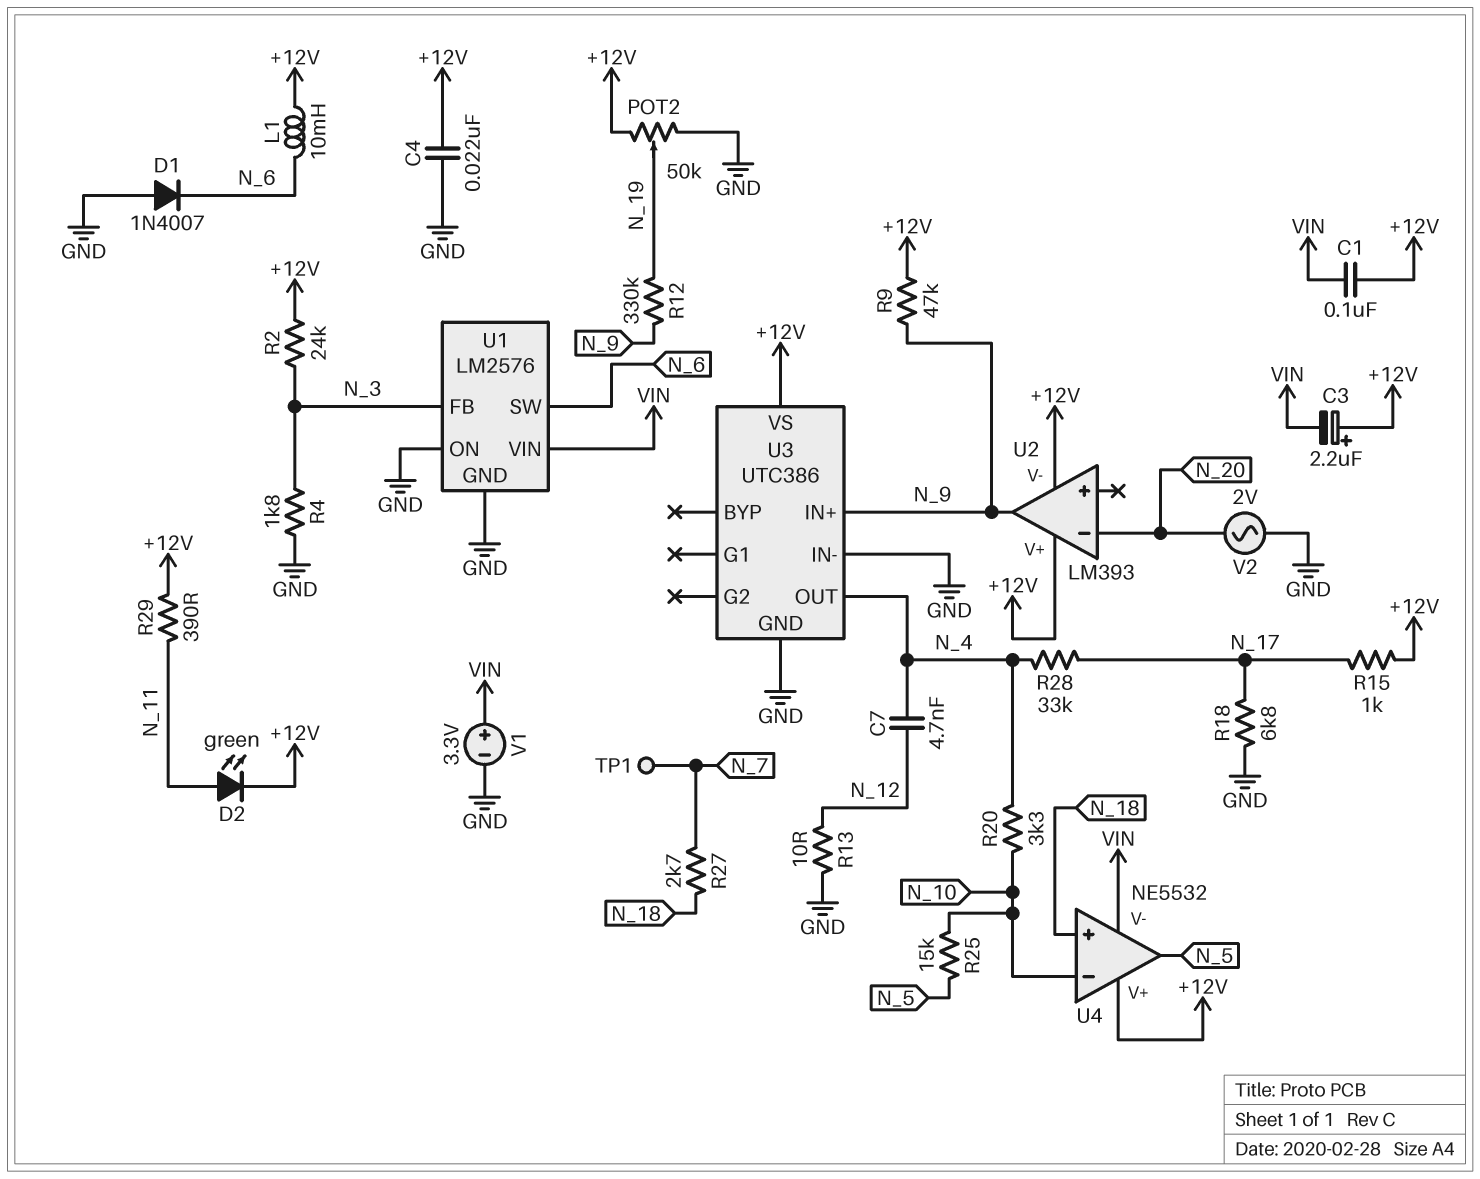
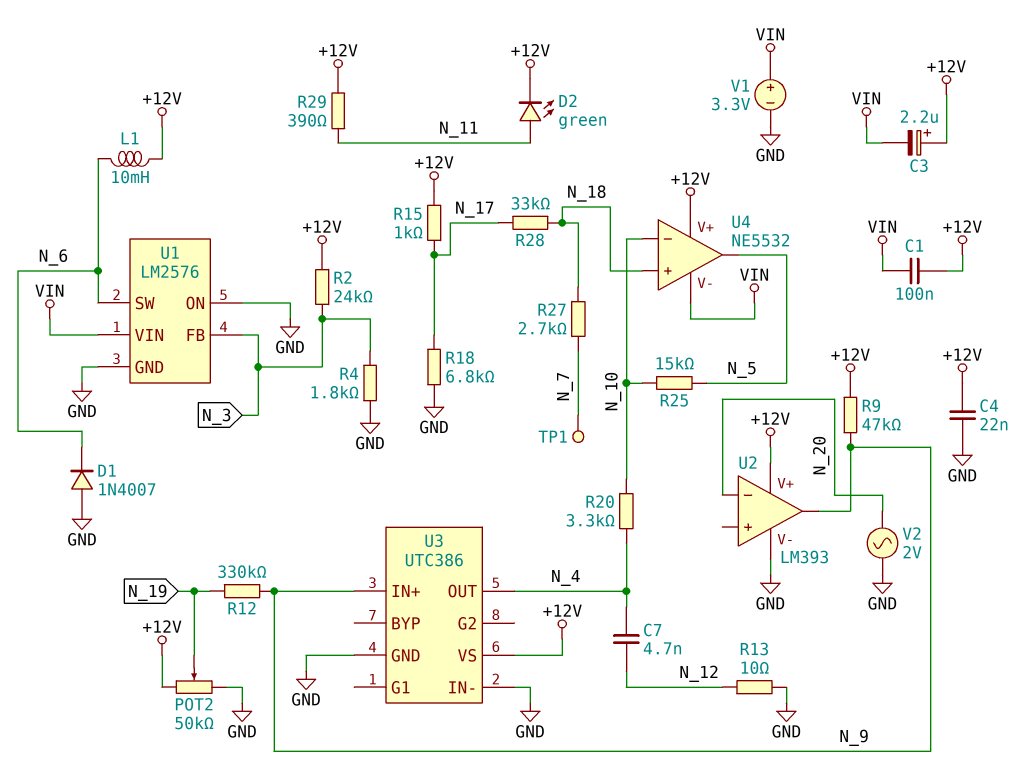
R28: 33k (N_4, N_17) -> 33k (N_17, N_18)
U2 pin V-: +12V -> GND

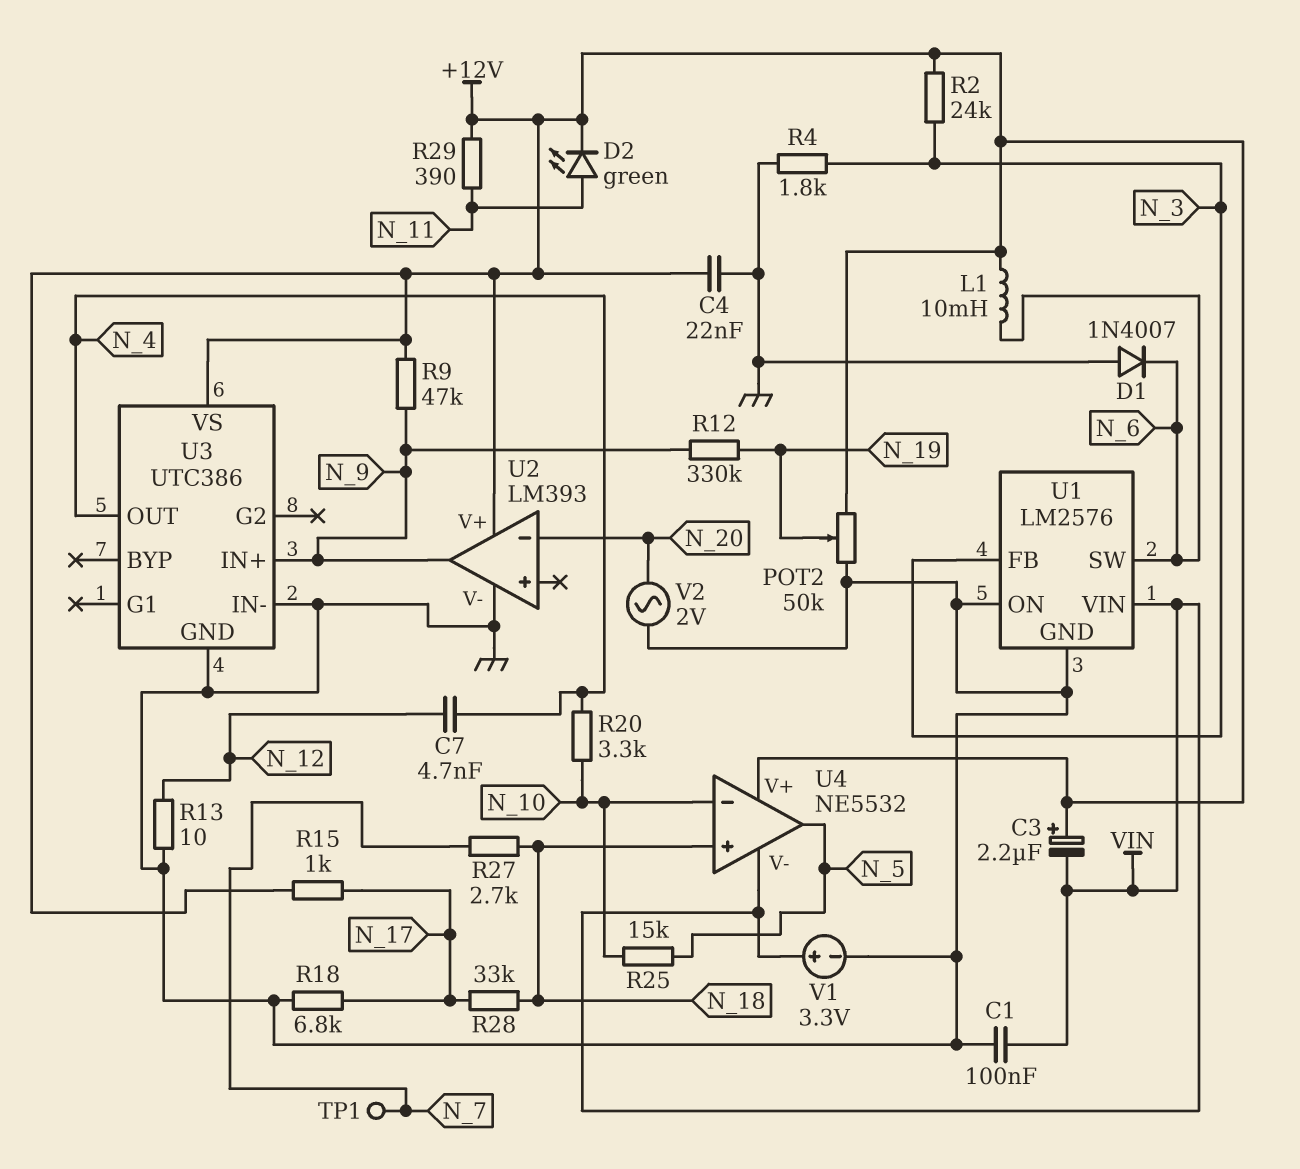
C1: 100nF (+12V, VIN) -> 100nF (GND, VIN)

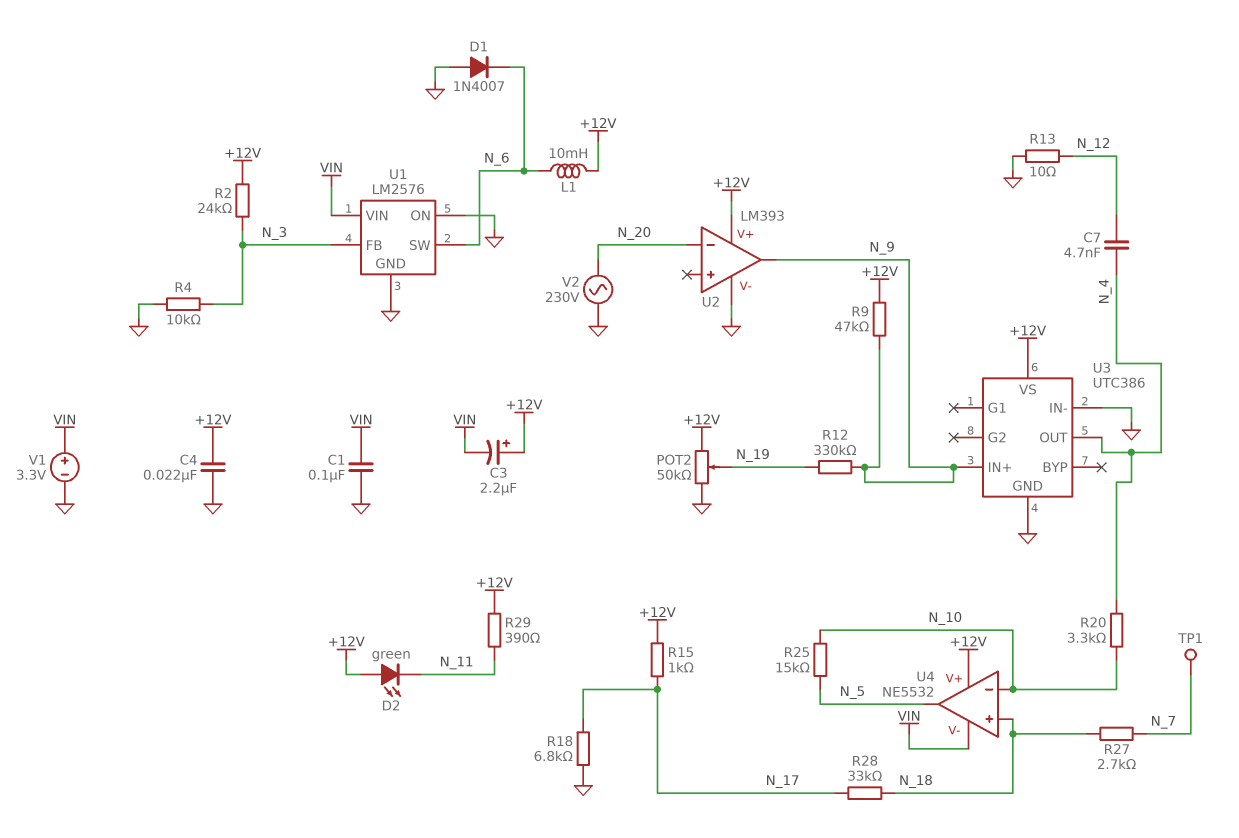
D2: LED green (A N_11, K +12V) -> LED green (A +12V, K N_11)
R4: 1.8k (GND, N_3) -> 10k (GND, N_3)
V2: AC 2V (GND, N_20) -> AC 230V (GND, N_20)

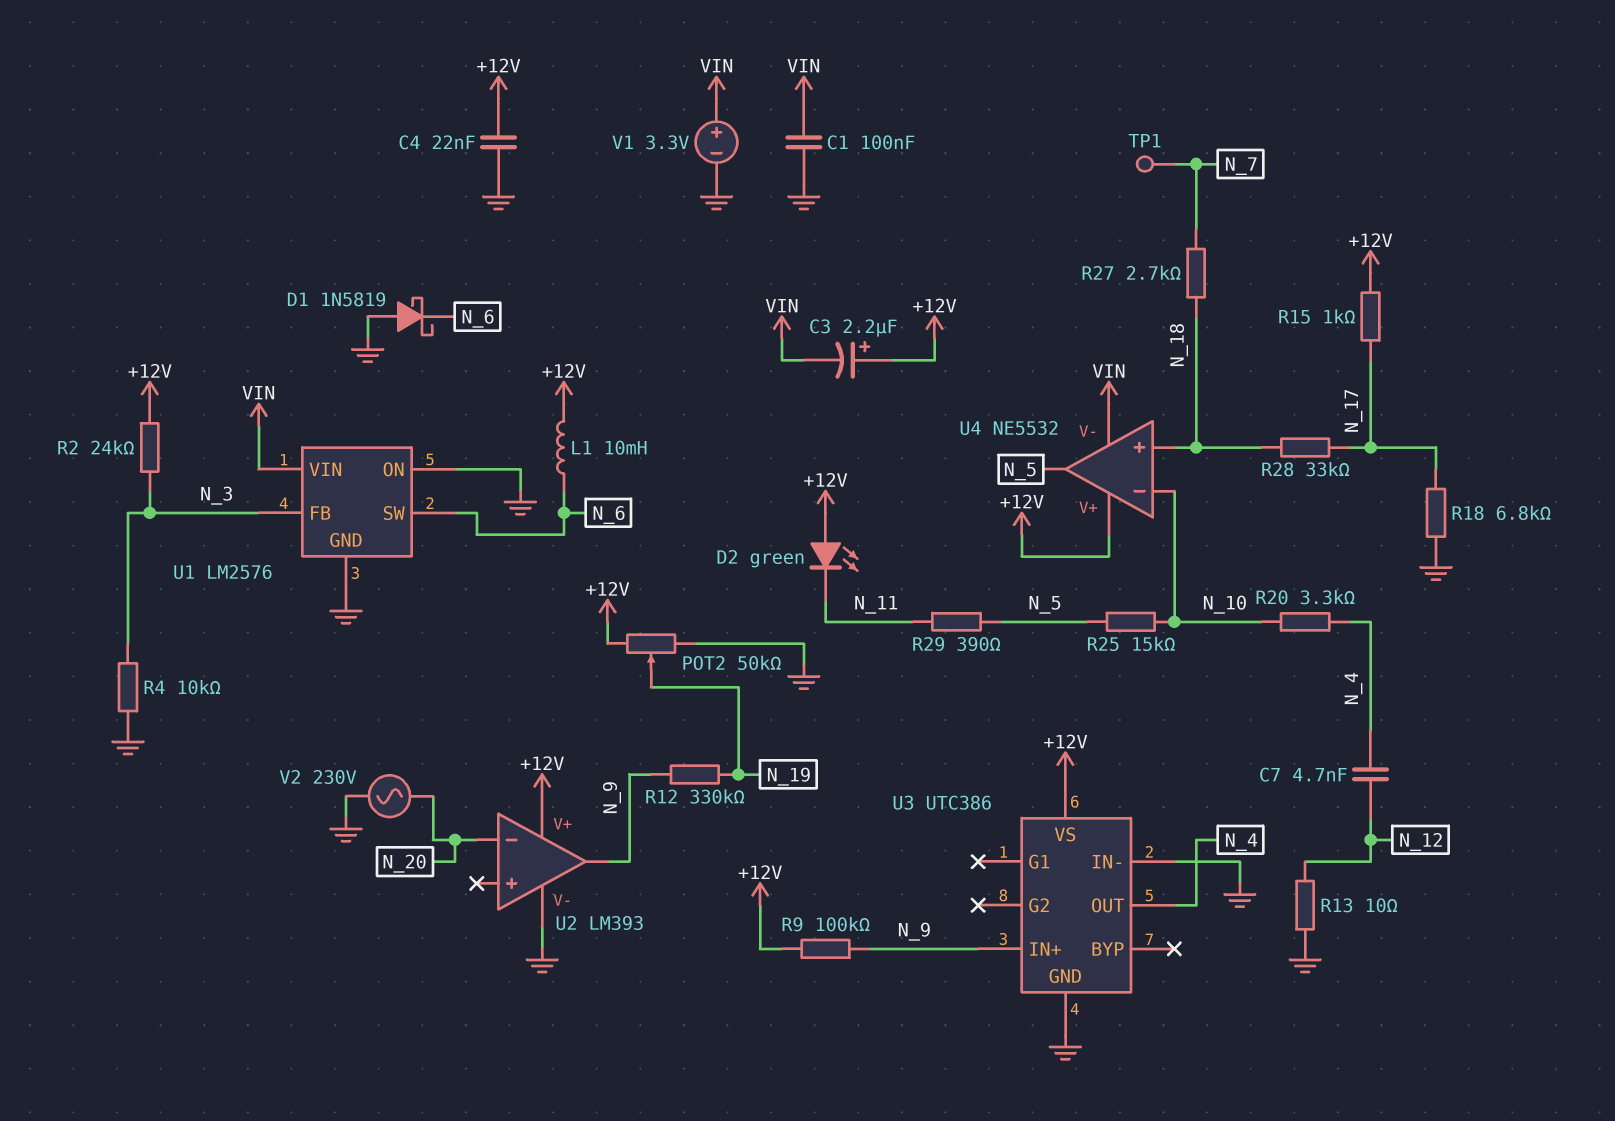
D1: diode 1N4007 (A GND, K N_6) -> schottky 1N5819 (A GND, K N_6)
R9: 47k (+12V, N_9) -> 100k (+12V, N_9)
R29: 390 (+12V, N_11) -> 390 (N_5, N_11)

